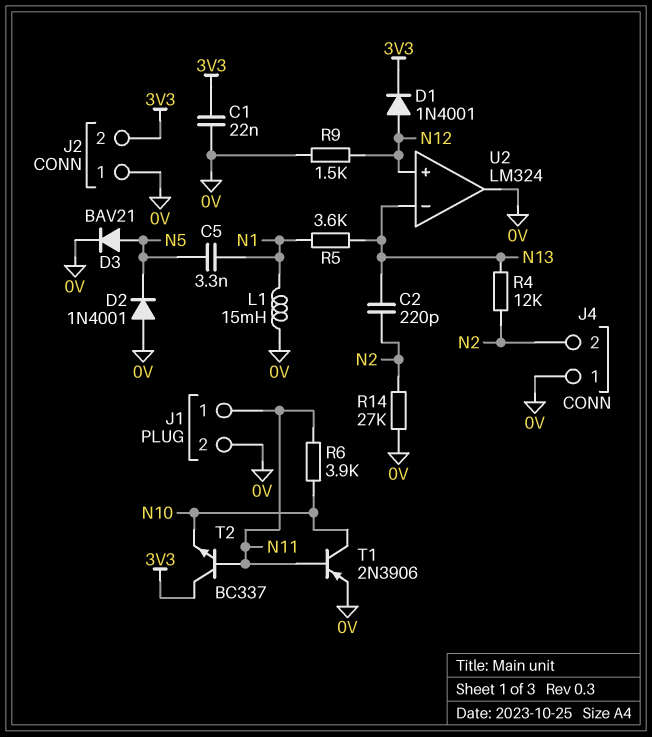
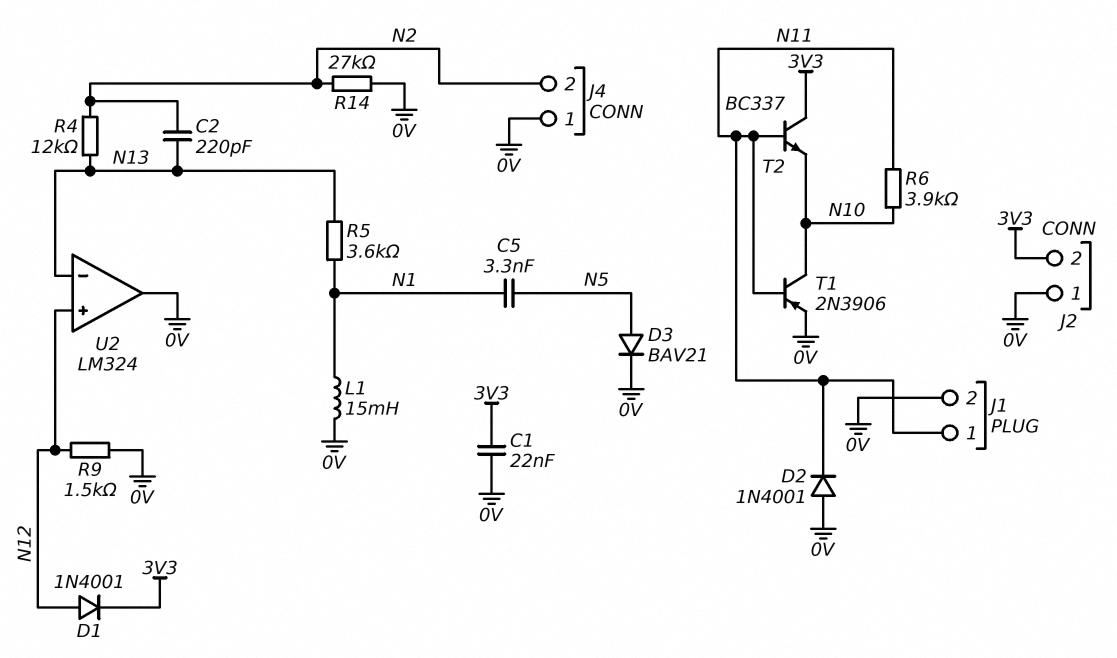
D2: diode 1N4001 (A 0V, K N5) -> diode 1N4001 (A 0V, K N11)

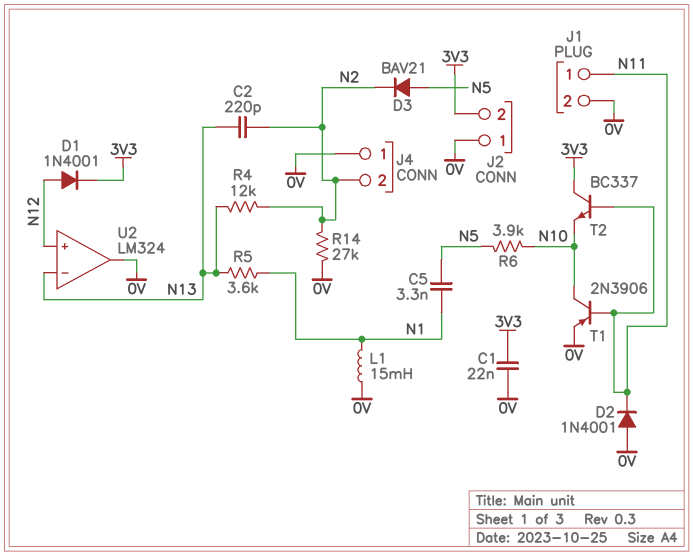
D3: diode BAV21 (A N5, K 0V) -> diode BAV21 (A N5, K N2)
R6: 3.9k (N10, N11) -> 3.9k (N5, N10)
R9: 1.5k (0V, N12) -> none

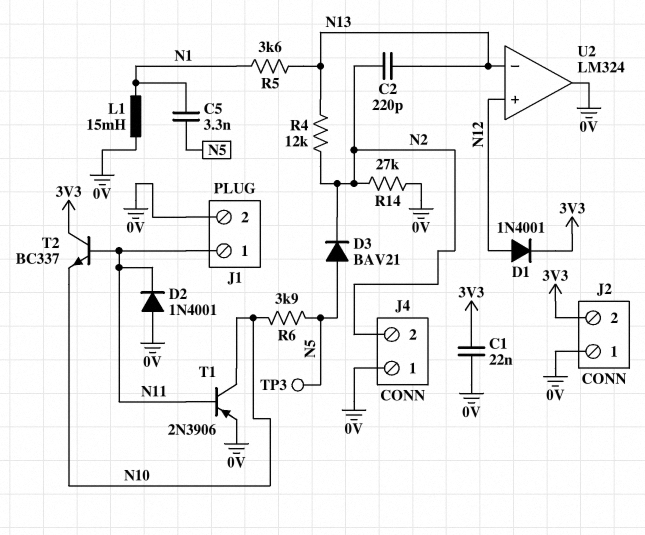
TP3: none -> test point (N5)

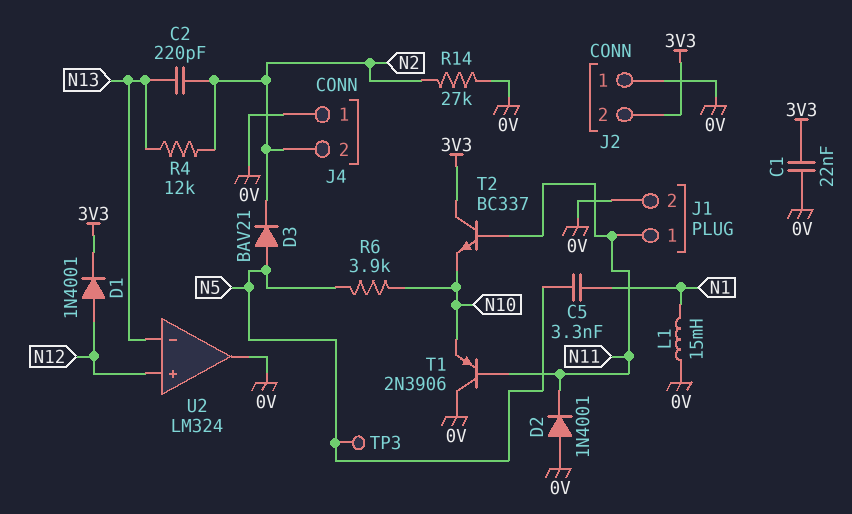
R5: 3.6k (N1, N13) -> none
T1: PNP 2N3906 (B N11, C N10, E 0V) -> PNP 2N3906 (B N11, C 0V, E N10)

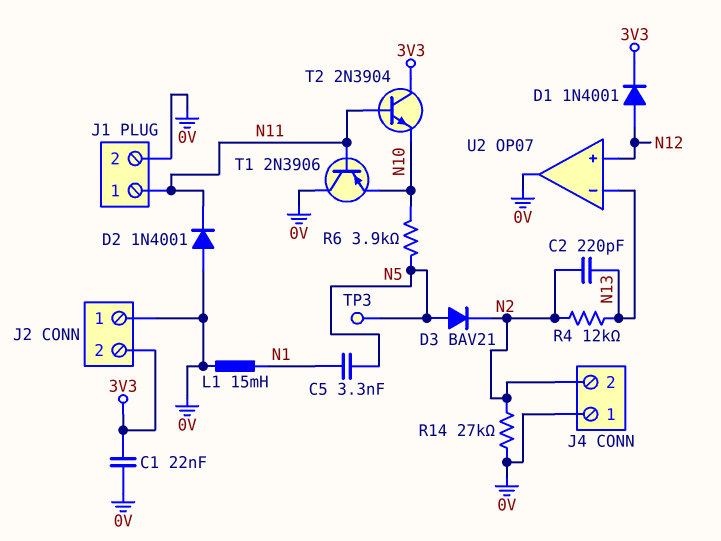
T2: NPN BC337 (B N11, C 3V3, E N10) -> NPN 2N3904 (B N11, C 3V3, E N10)
U2: LM324 -> OP07

